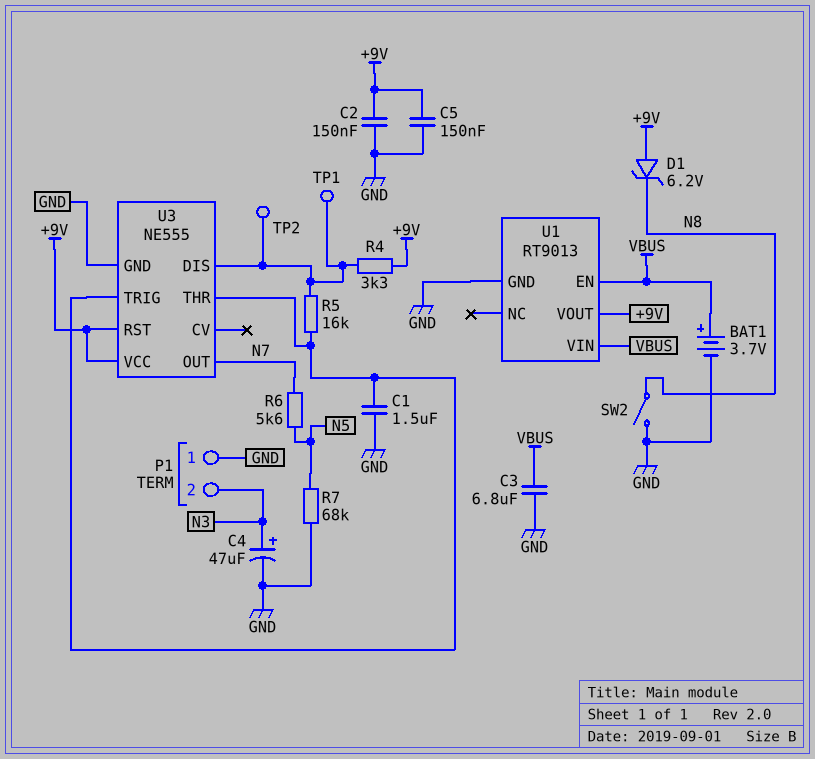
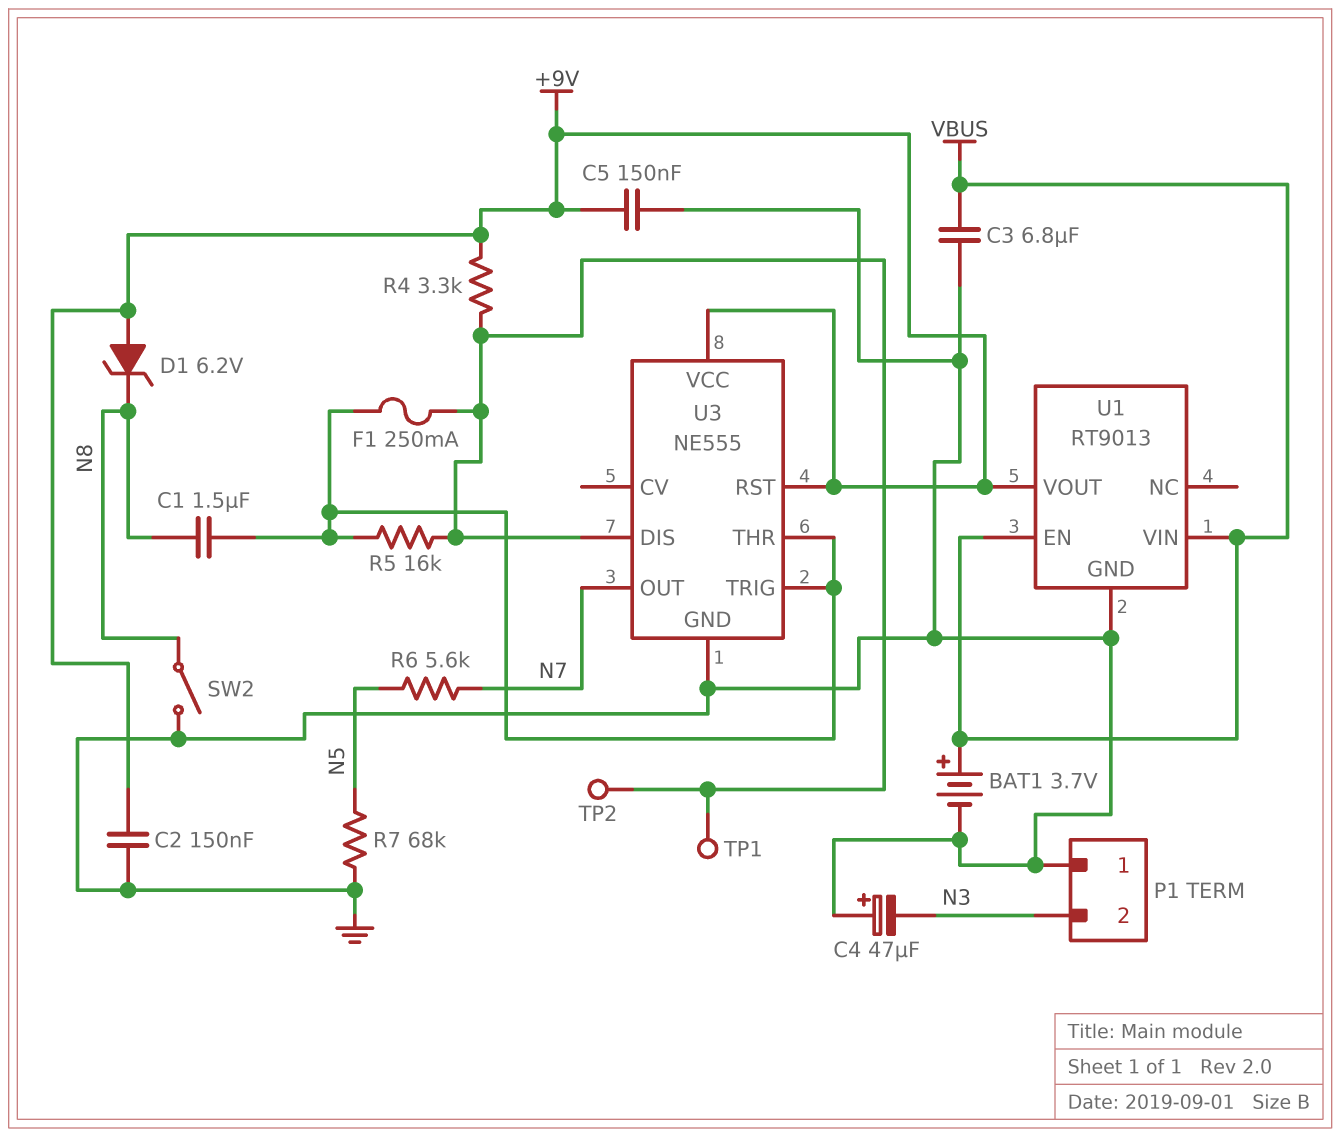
C1: 1.5uF (GND, U3/THR) -> 1.5uF (N8, U3/THR)
C4: 47uF (plus N3, minus GND) -> 47uF (plus GND, minus N3)
F1: none -> 250mA (U3/DIS, U3/THR)

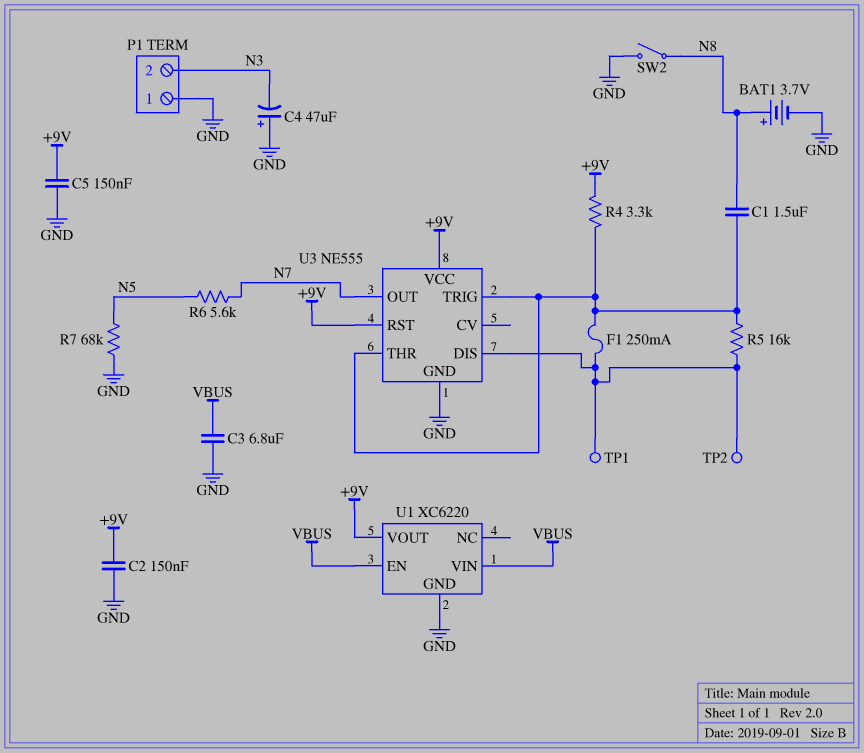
BAT1: 3.7V (plus VBUS, minus GND) -> 3.7V (plus N8, minus GND)
D1: zener 6.2V (A +9V, K N8) -> none
R4: 3.3k (+9V, U3/DIS) -> 3.3k (+9V, U3/THR)
U1: RT9013 -> XC6220

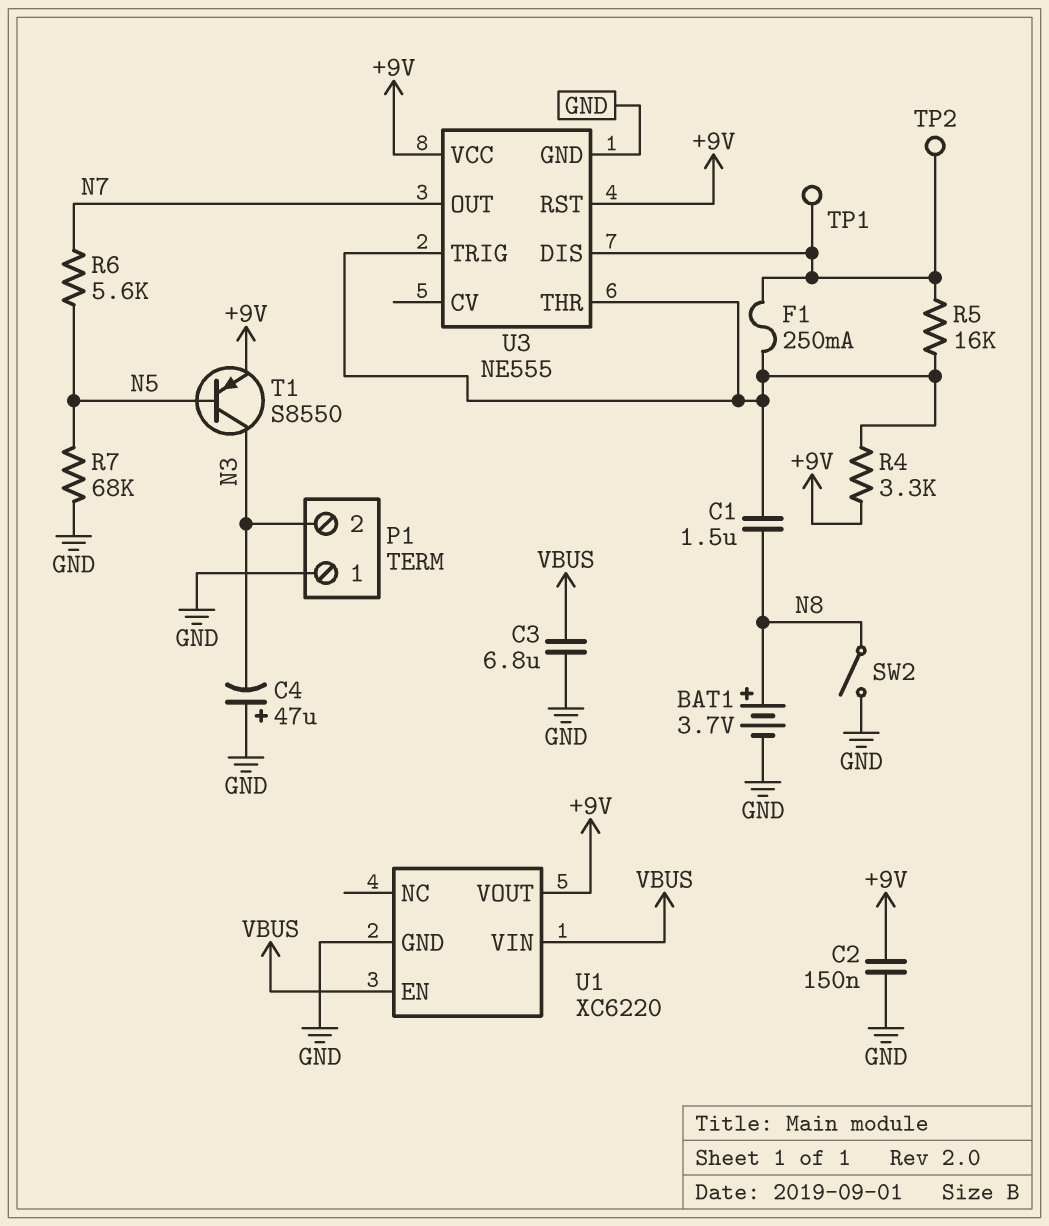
C5: 150nF (+9V, GND) -> none
T1: none -> PNP S8550 (B N5, C N3, E +9V)

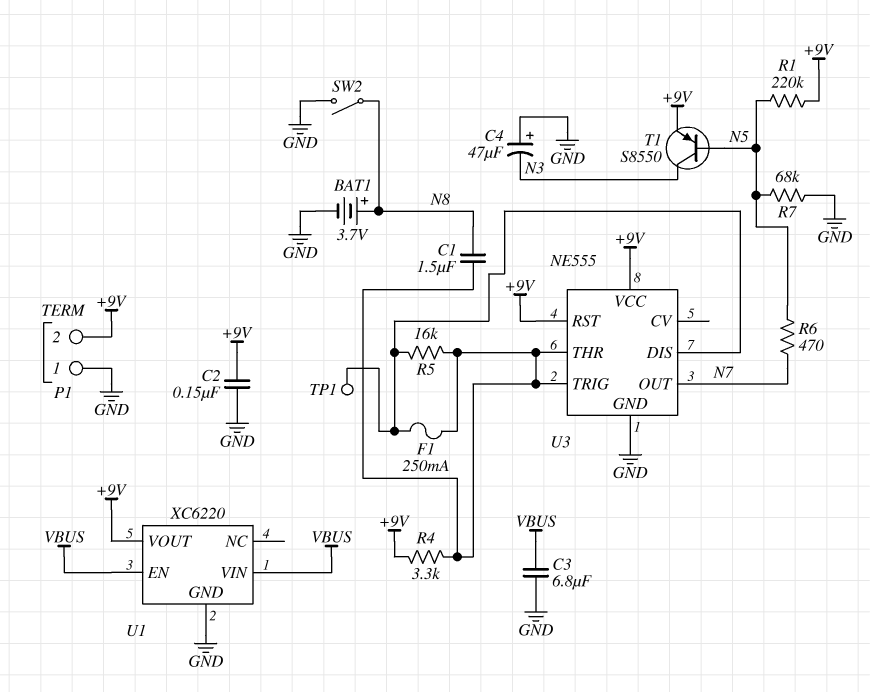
P1 pin 2: N3 -> +9V
R1: none -> 220k (+9V, N5)
R6: 5.6k (N5, N7) -> 470 (N5, N7)
TP2: test point (U3/DIS) -> none

